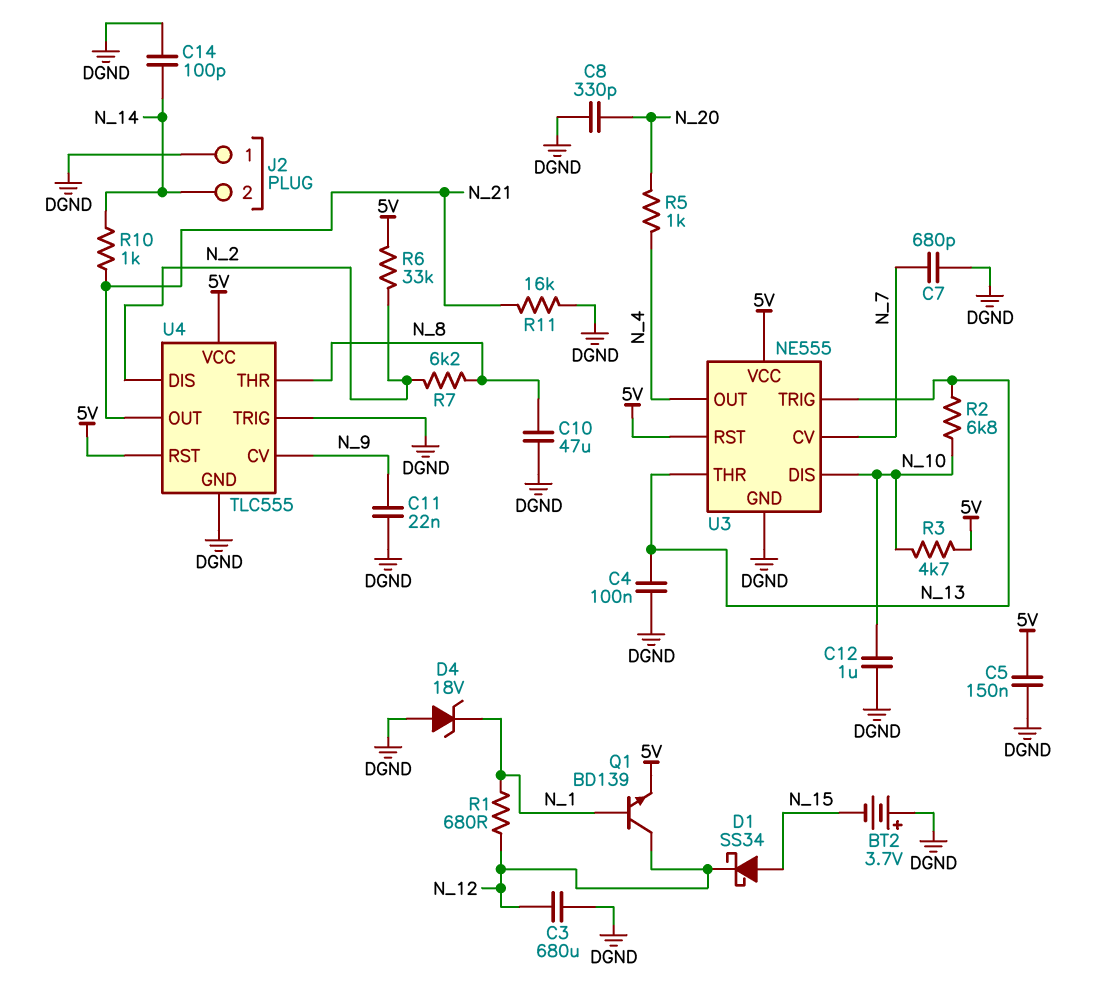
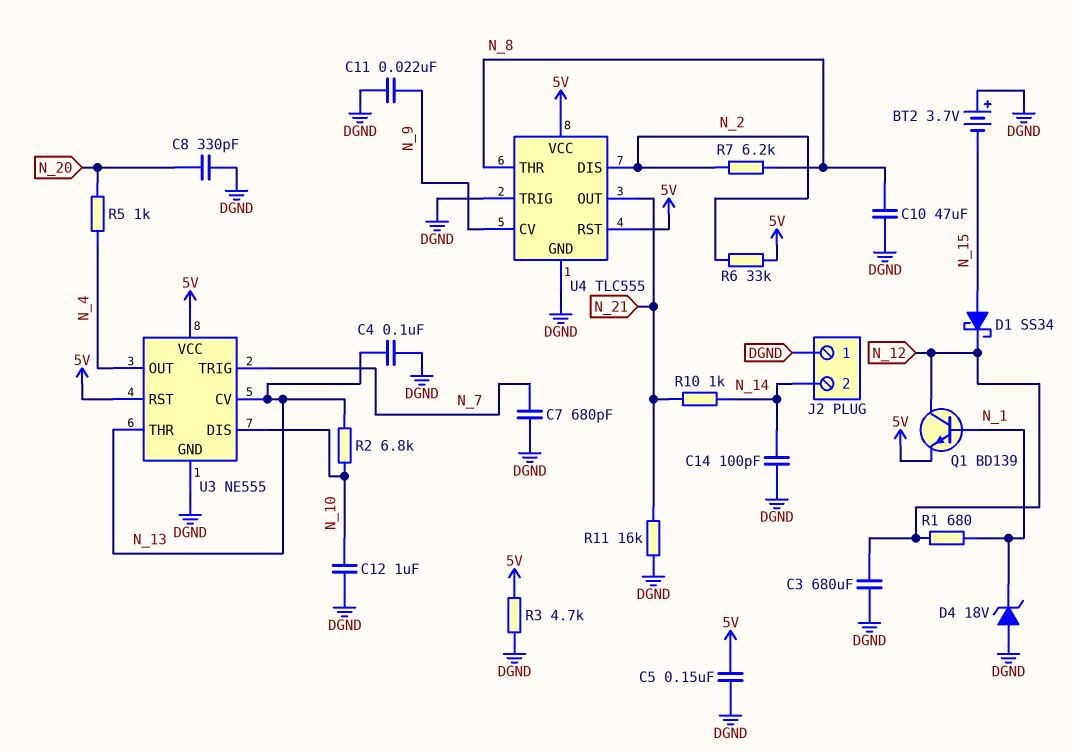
R3: 4.7k (5V, N_10) -> 4.7k (5V, DGND)
U3 pin CV: N_7 -> N_13
U3 pin TRIG: N_13 -> N_7

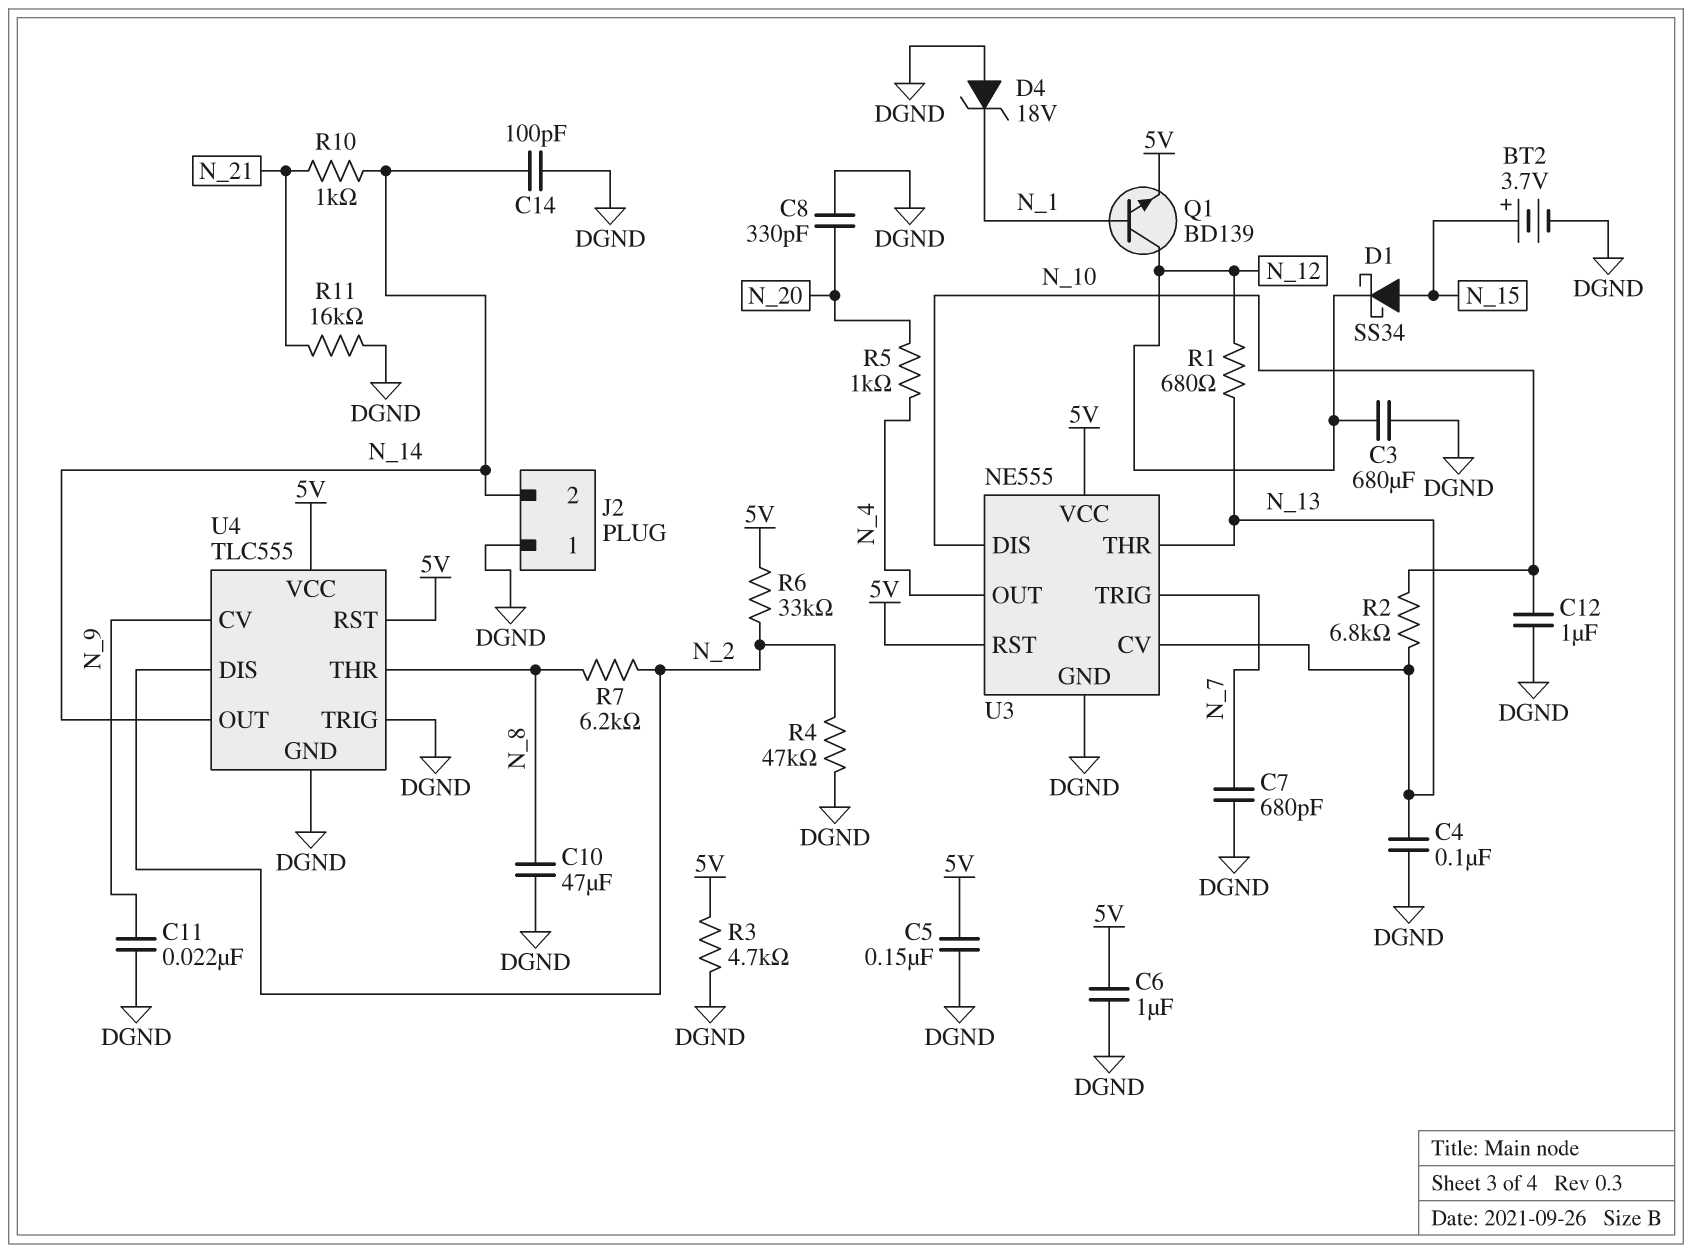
BT2: 3.7V (plus DGND, minus N_15) -> 3.7V (plus N_15, minus DGND)
C6: none -> 1uF (5V, DGND)
R1: 680 (N_1, N_12) -> 680 (N_12, N_13)
R4: none -> 47k (DGND, N_2)
U4 pin OUT: N_21 -> N_14

